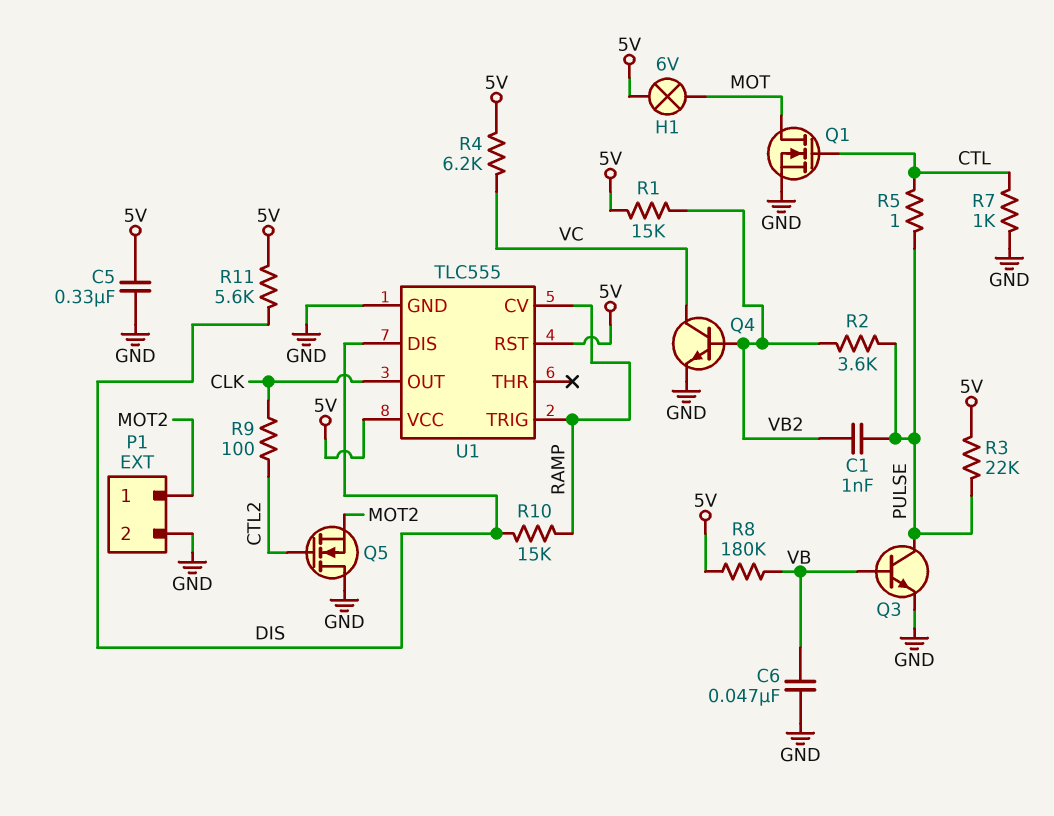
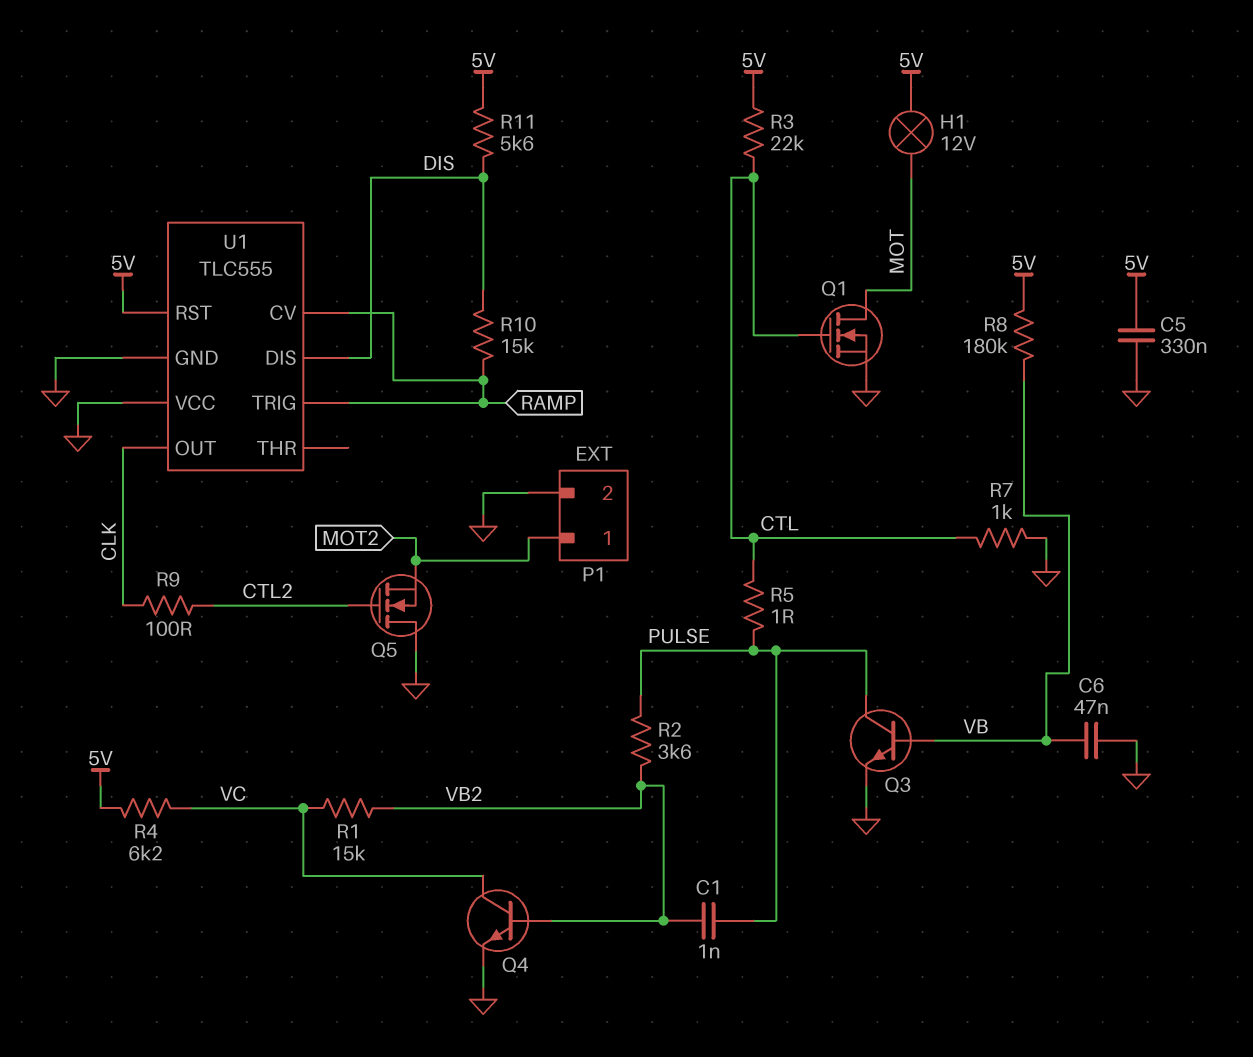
H1: lamp 6V (5V, MOT) -> lamp 12V (5V, MOT)
R1: 15k (5V, VB2) -> 15k (VB2, VC)
R3: 22k (5V, PULSE) -> 22k (5V, CTL)
U1 pin VCC: 5V -> GND

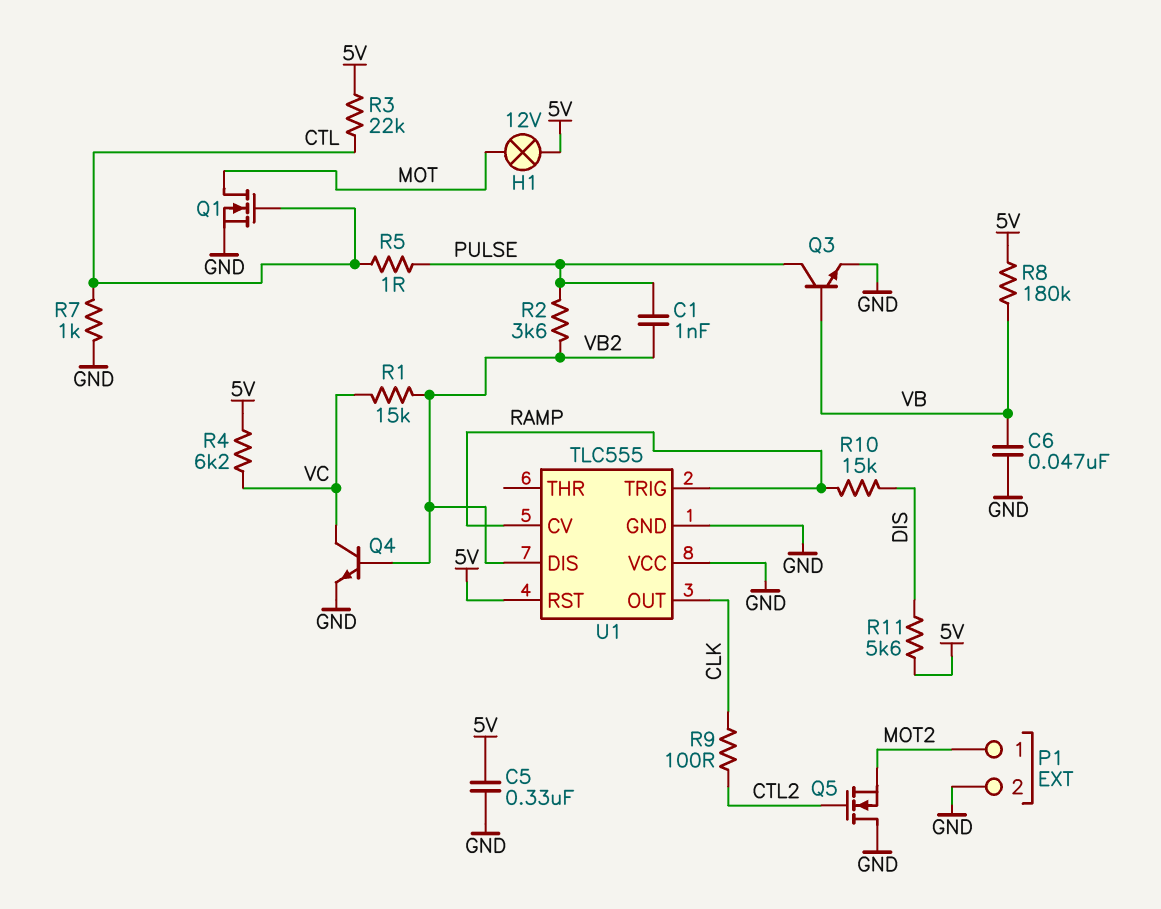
U1 pin DIS: DIS -> VB2

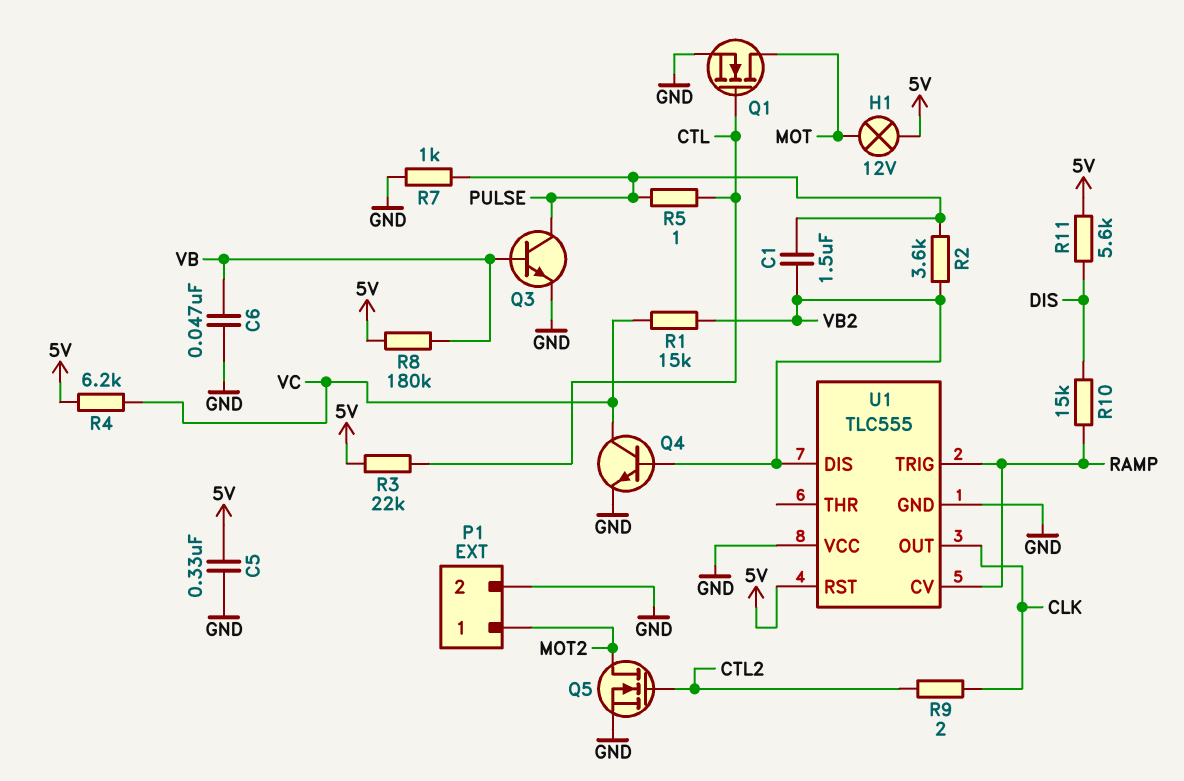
C1: 1nF (PULSE, VB2) -> 1.5uF (PULSE, VB2)
Q5: NMOS (G CTL2, D GND, S MOT2) -> NMOS (G CTL2, D MOT2, S GND)
R7: 1k (CTL, GND) -> 1k (GND, PULSE)
R9: 100 (CLK, CTL2) -> 2 (CLK, CTL2)

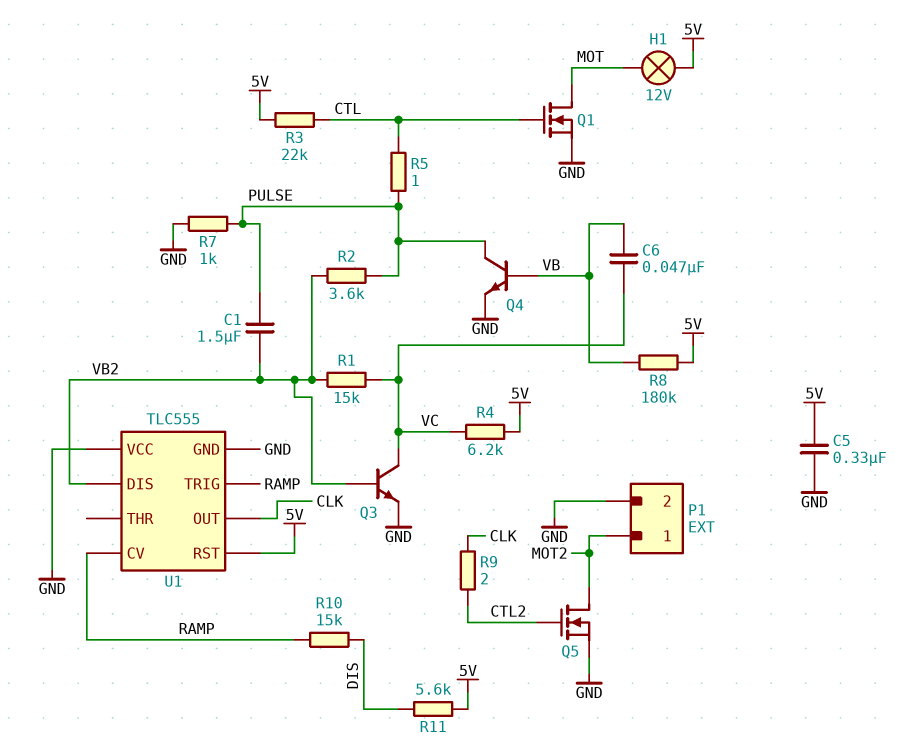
C6: 47nF (GND, VB) -> 47nF (VB, VC)
Q3: NPN (B VB, C PULSE, E GND) -> NPN (B VB2, C VC, E GND)
Q4: NPN (B VB2, C VC, E GND) -> NPN (B VB, C PULSE, E GND)

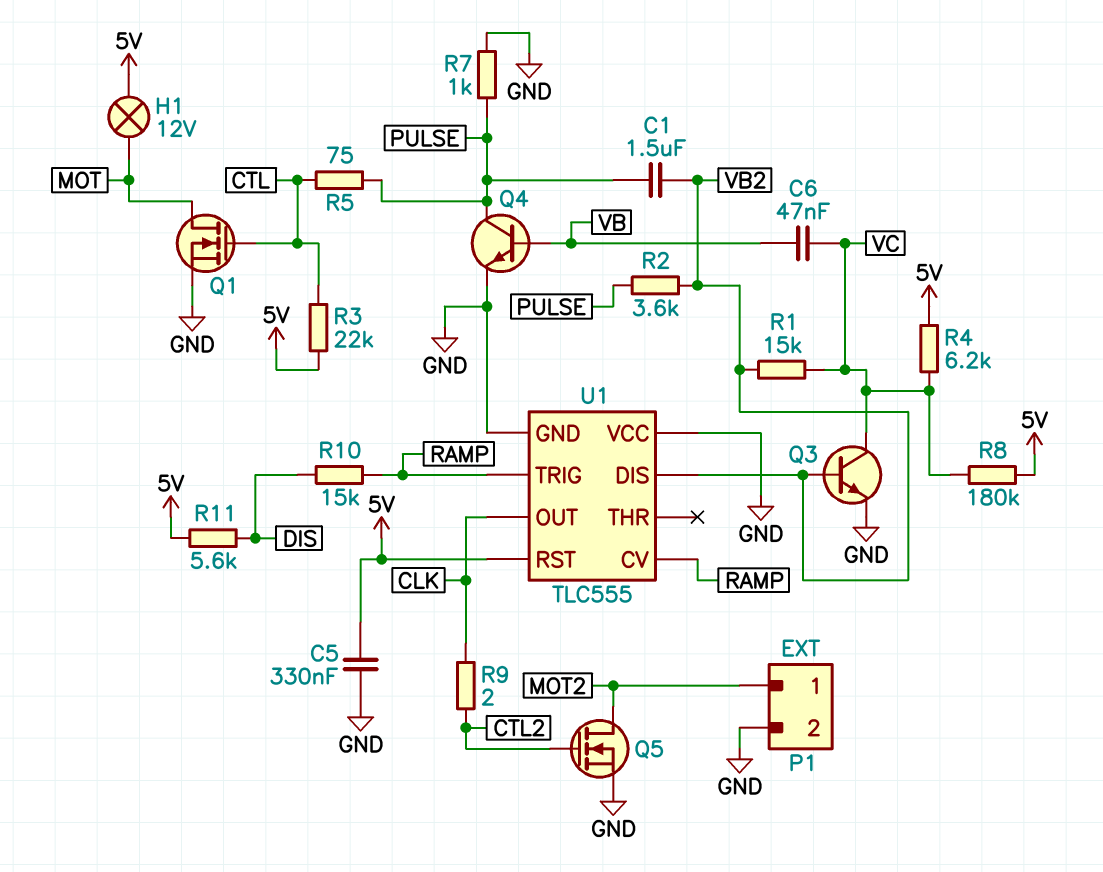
R5: 1 (CTL, PULSE) -> 75 (CTL, PULSE)
R8: 180k (5V, VB) -> 180k (5V, VC)

